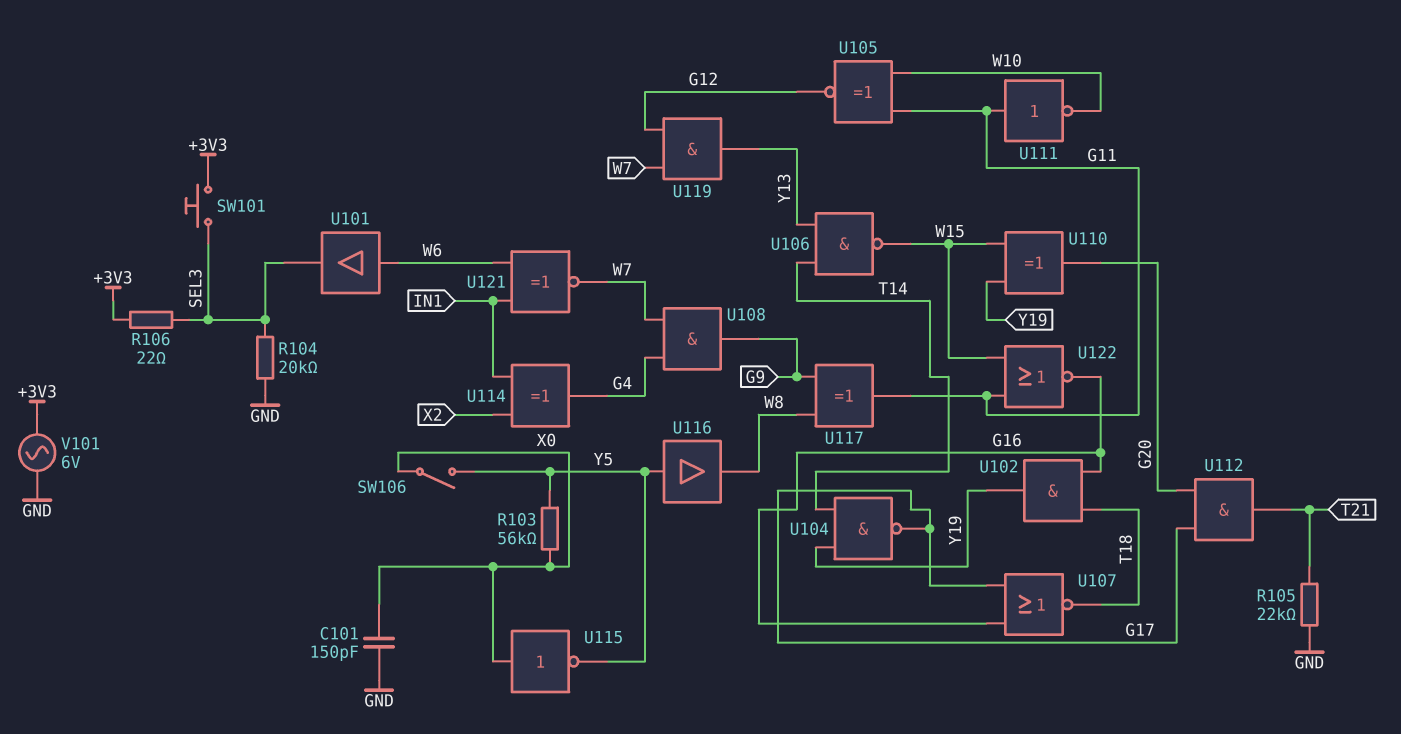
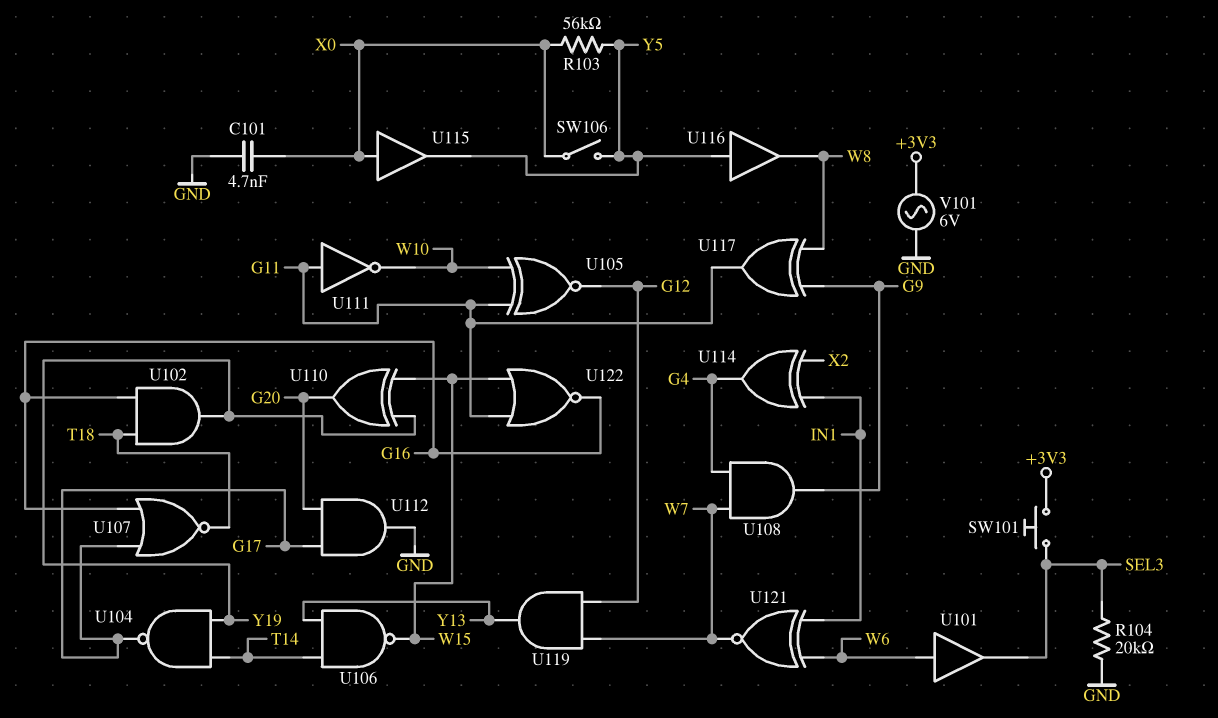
C101: 150pF (GND, X0) -> 4.7nF (GND, X0)
R105: 22k (GND, T21) -> none
R106: 22 (+3V3, SEL3) -> none
U112: AND (in G17, in G20, out T21) -> AND (in G17, in G20, out GND)
U115: NOT (in X0, out Y5) -> buffer (in X0, out Y5)

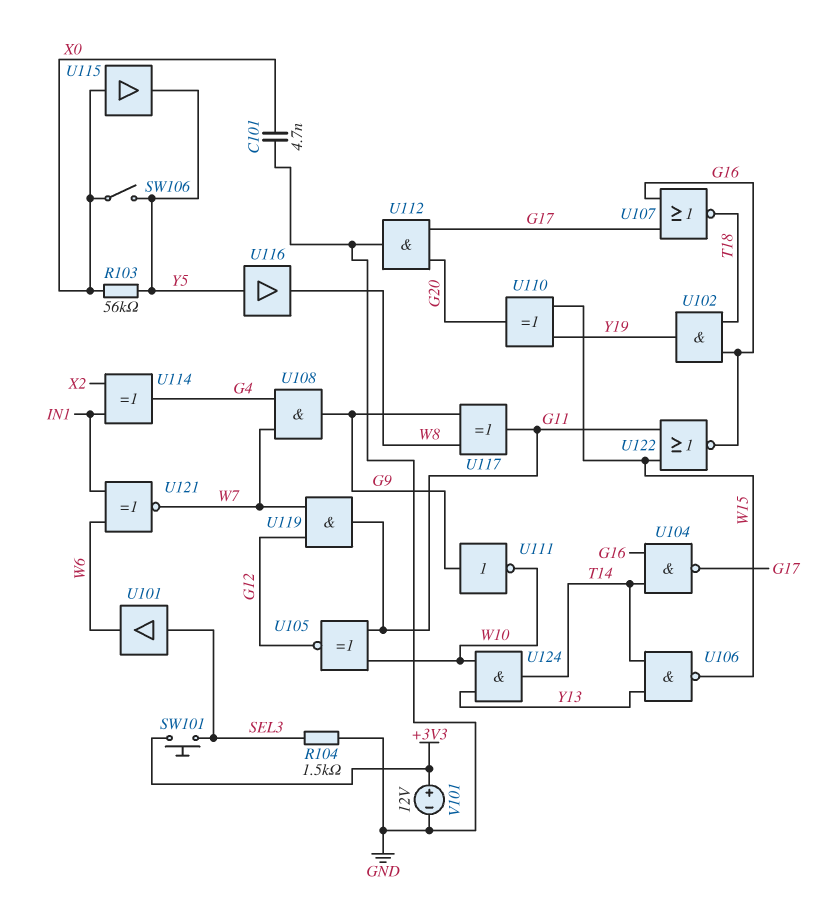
R104: 20k (GND, SEL3) -> 1.5k (GND, SEL3)
U101: buffer (in W6, out SEL3) -> buffer (in SEL3, out W6)
U104: NAND (in T14, in Y19, out G17) -> NAND (in G16, in T14, out G17)
U111: NOT (in G11, out W10) -> NOT (in G9, out W10)
U119: AND (in G12, in W7, out Y13) -> AND (in G12, in W7, out G11)
U124: none -> AND (in W10, in Y13, out T14)
V101: AC 6V (+3V3, GND) -> 12V (plus +3V3, minus GND)

